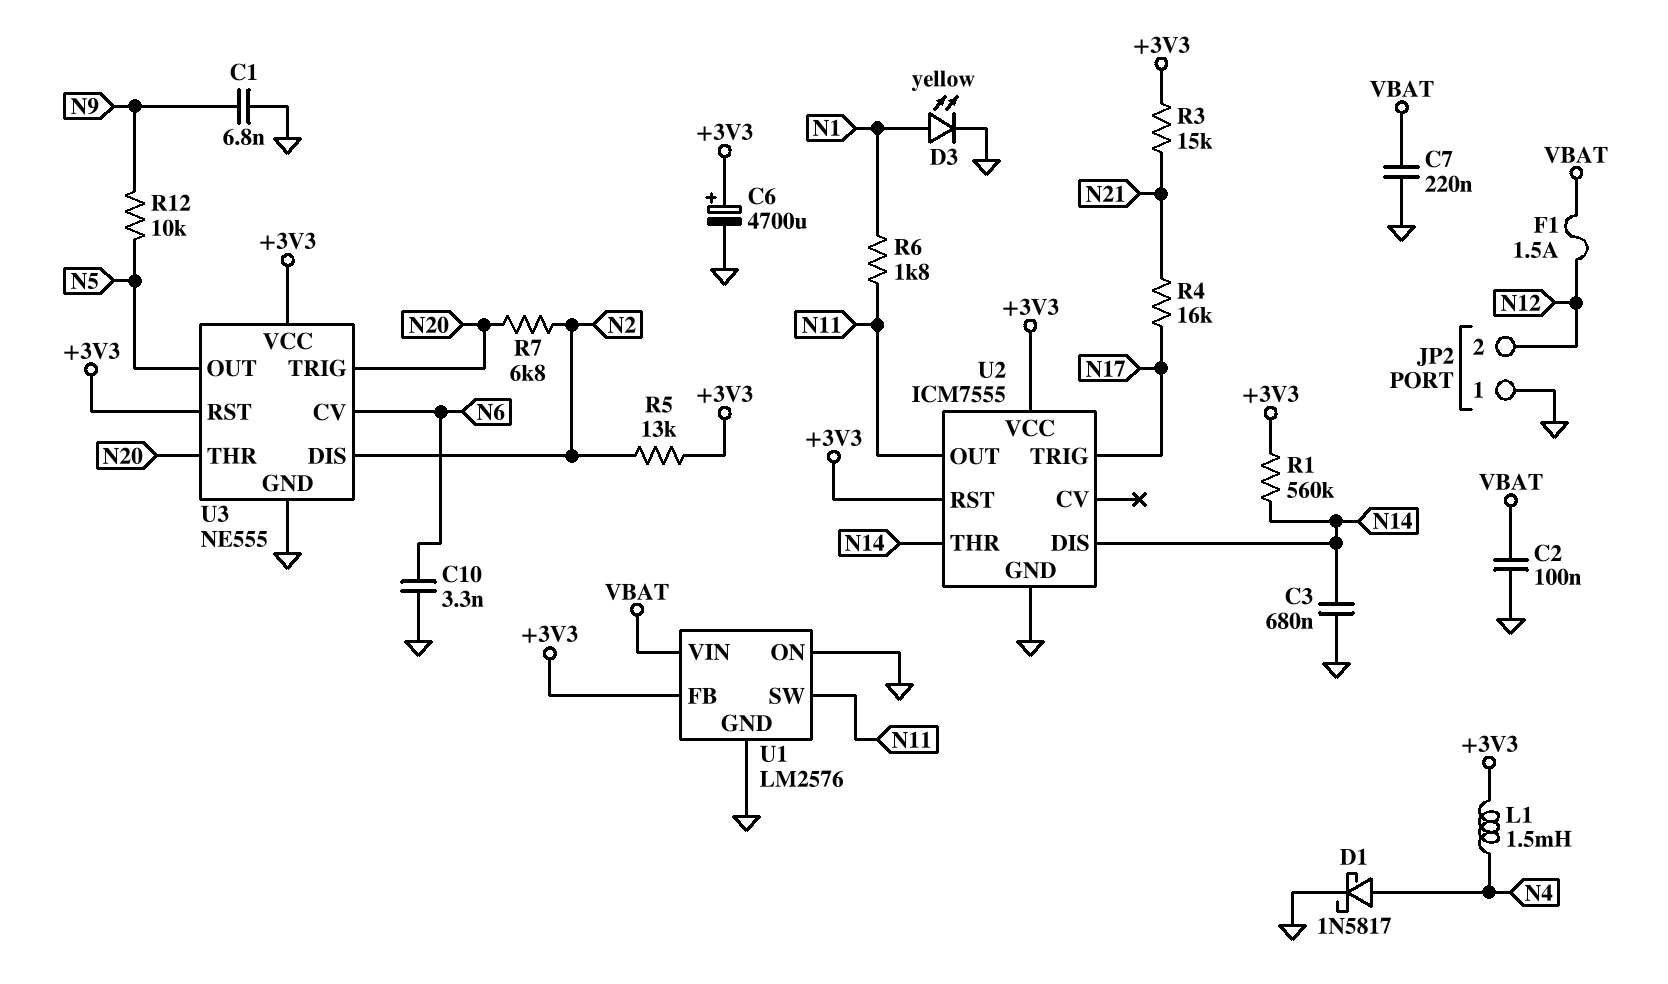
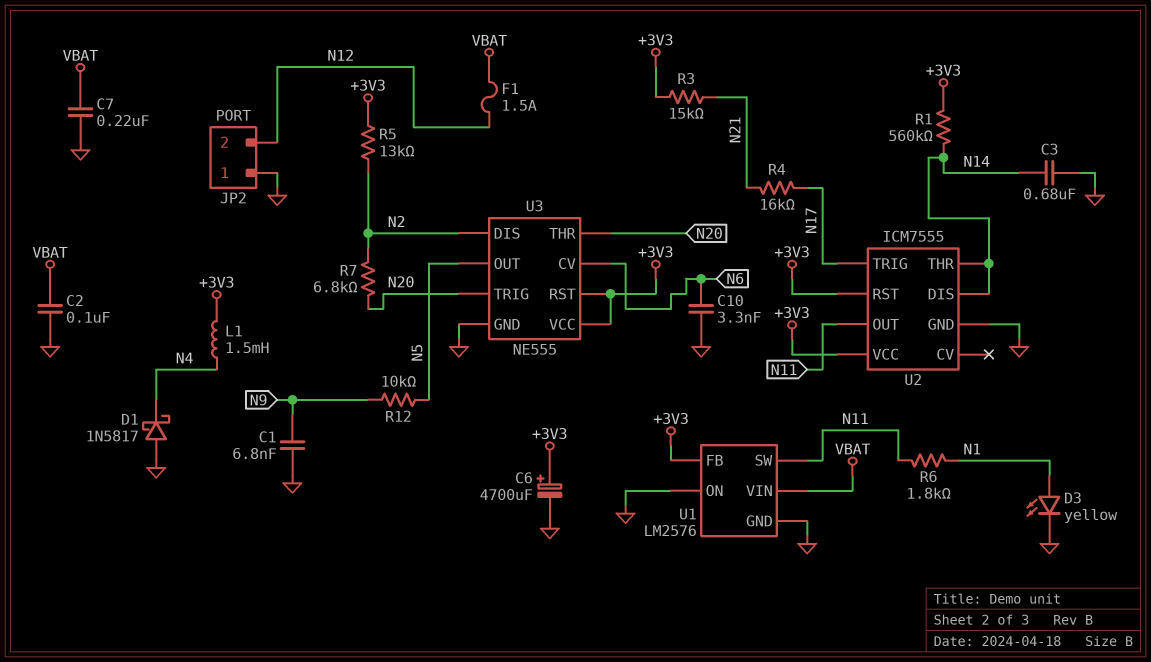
D1: schottky 1N5817 (A N4, K GND) -> schottky 1N5817 (A GND, K N4)

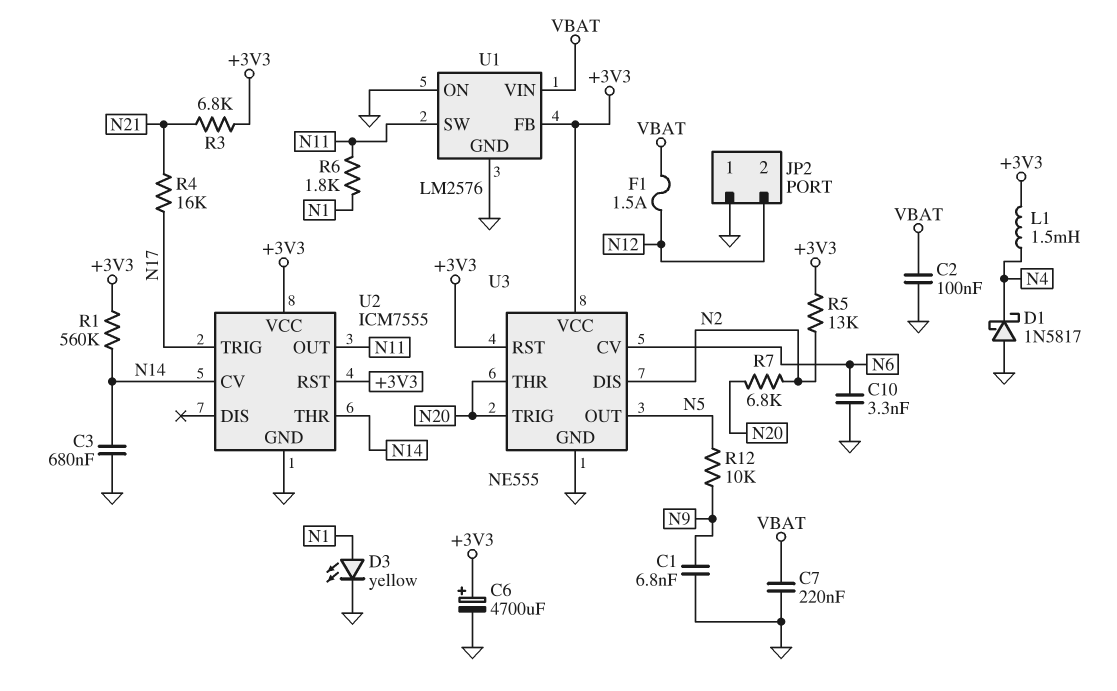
R3: 15k (+3V3, N21) -> 6.8k (+3V3, N21)
U2 pin CV: none -> N14
U2 pin DIS: N14 -> none

